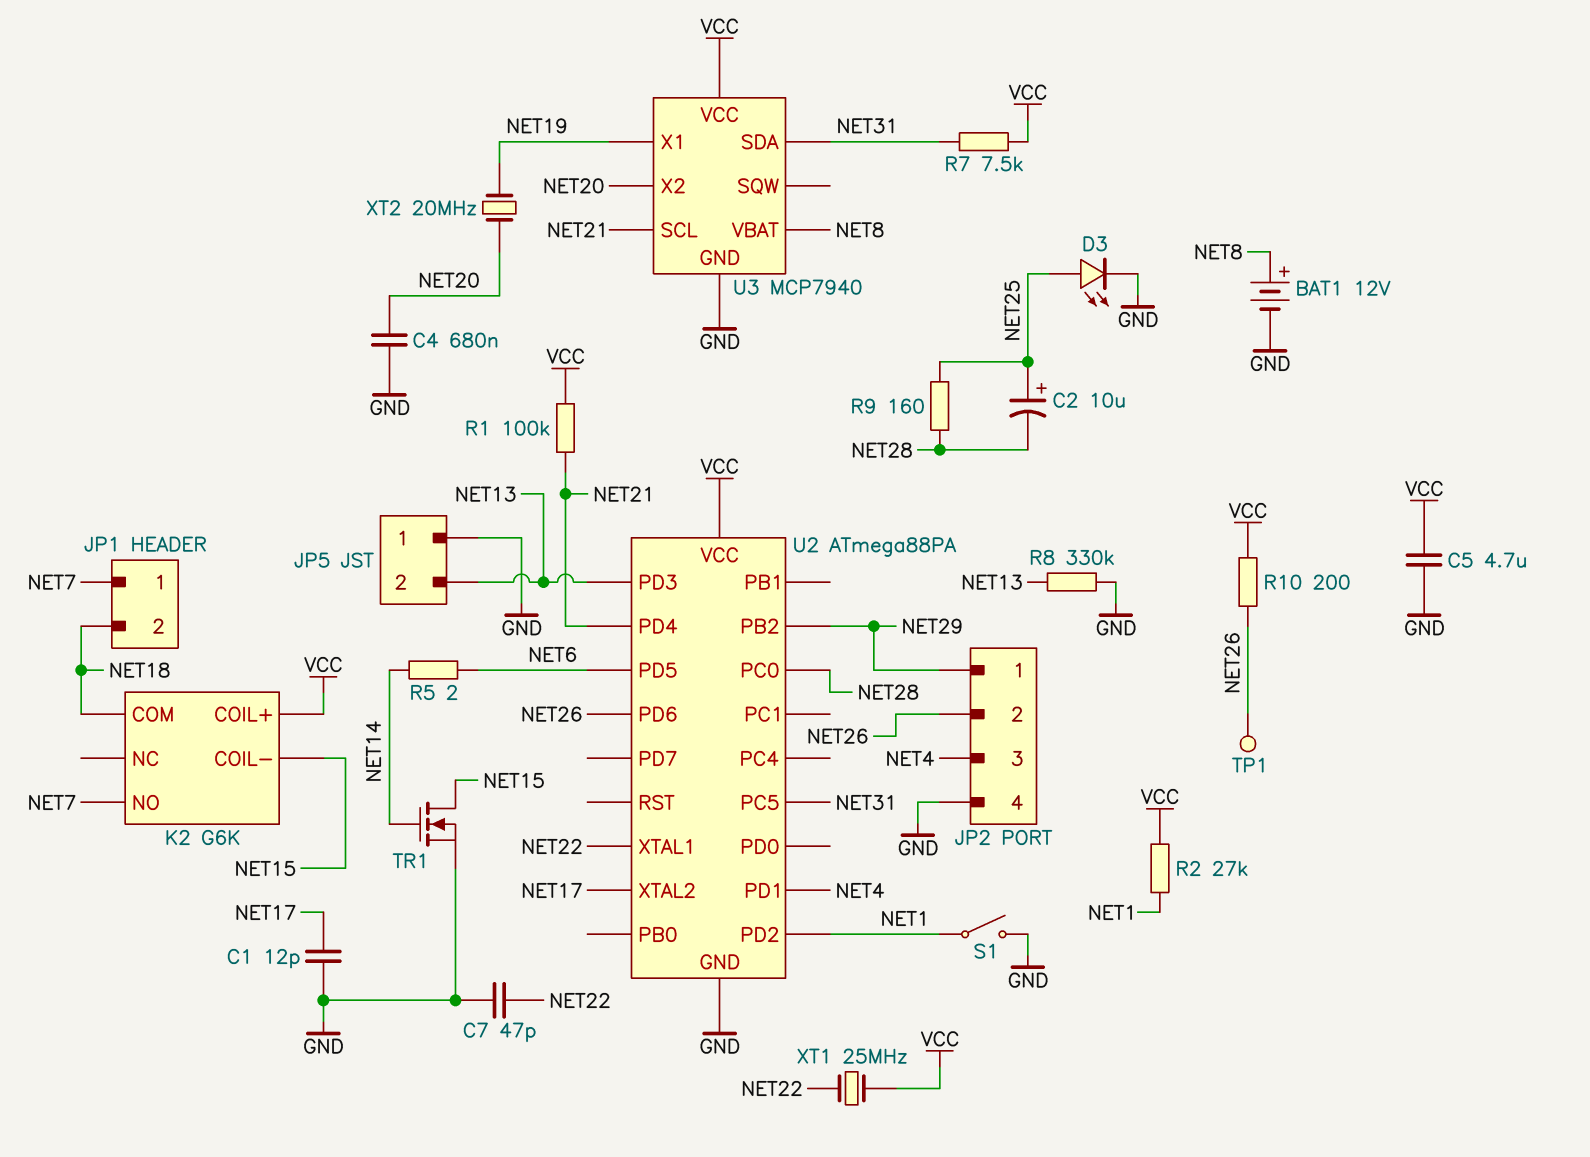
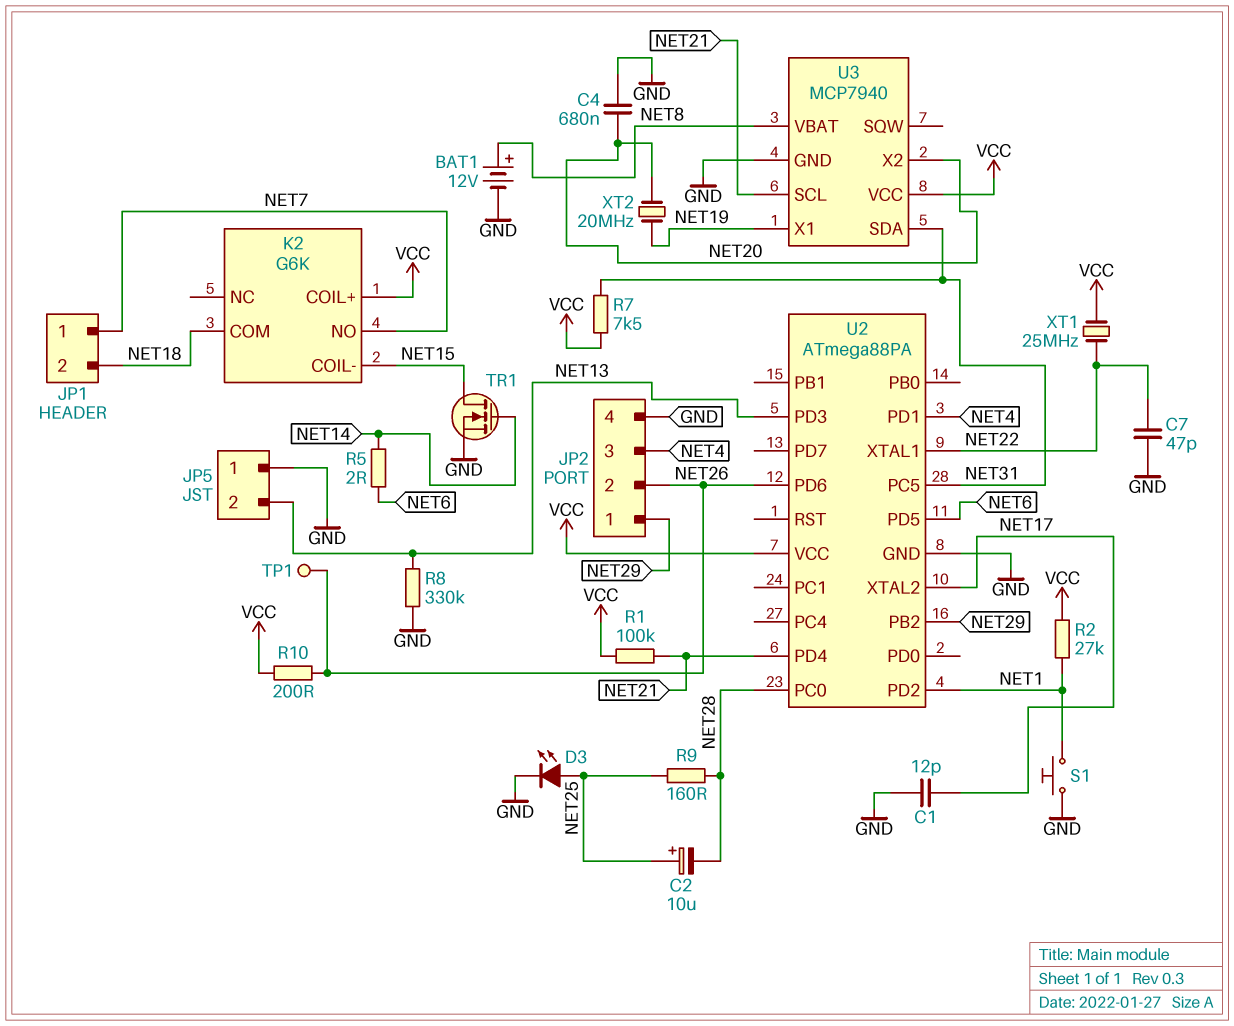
C5: 4.7uF (GND, VCC) -> none
S1: switch (GND, NET1) -> button (GND, NET1)

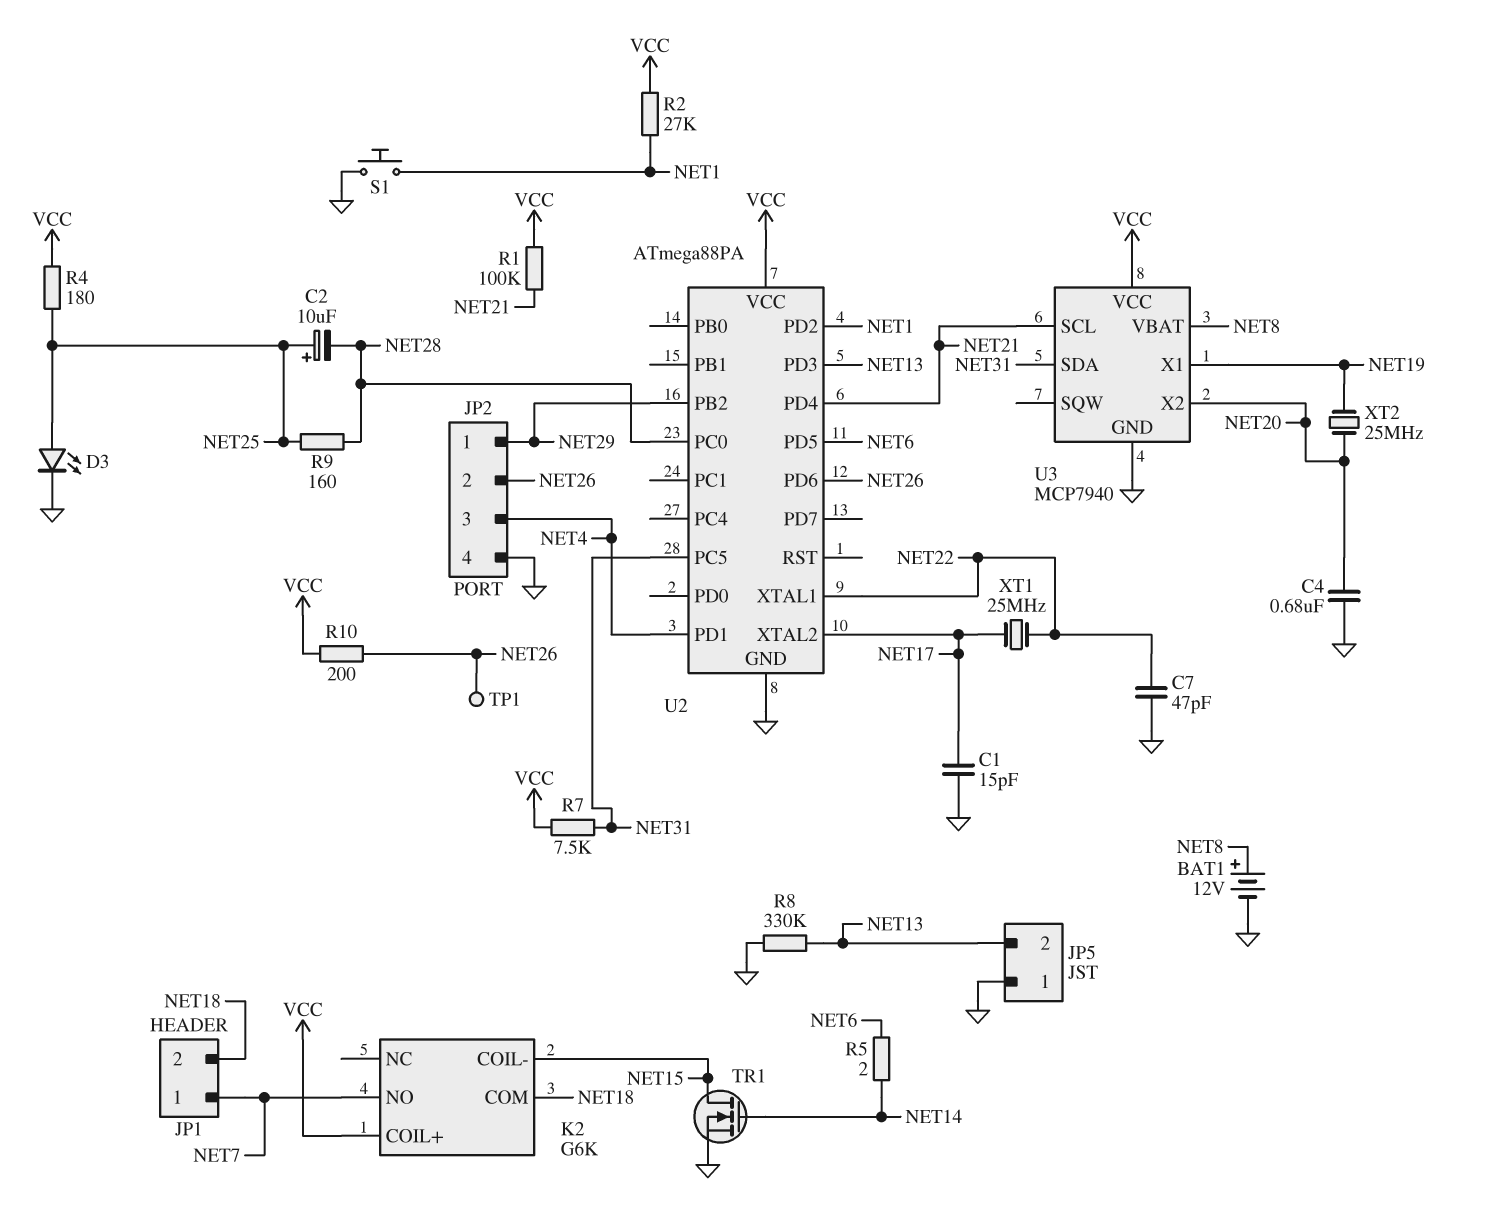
C1: 12pF (GND, NET17) -> 15pF (GND, NET17)
R4: none -> 180 (NET25, VCC)
XT1: 25MHz (NET22, VCC) -> 25MHz (NET17, NET22)
XT2: 20MHz (NET19, NET20) -> 25MHz (NET19, NET20)

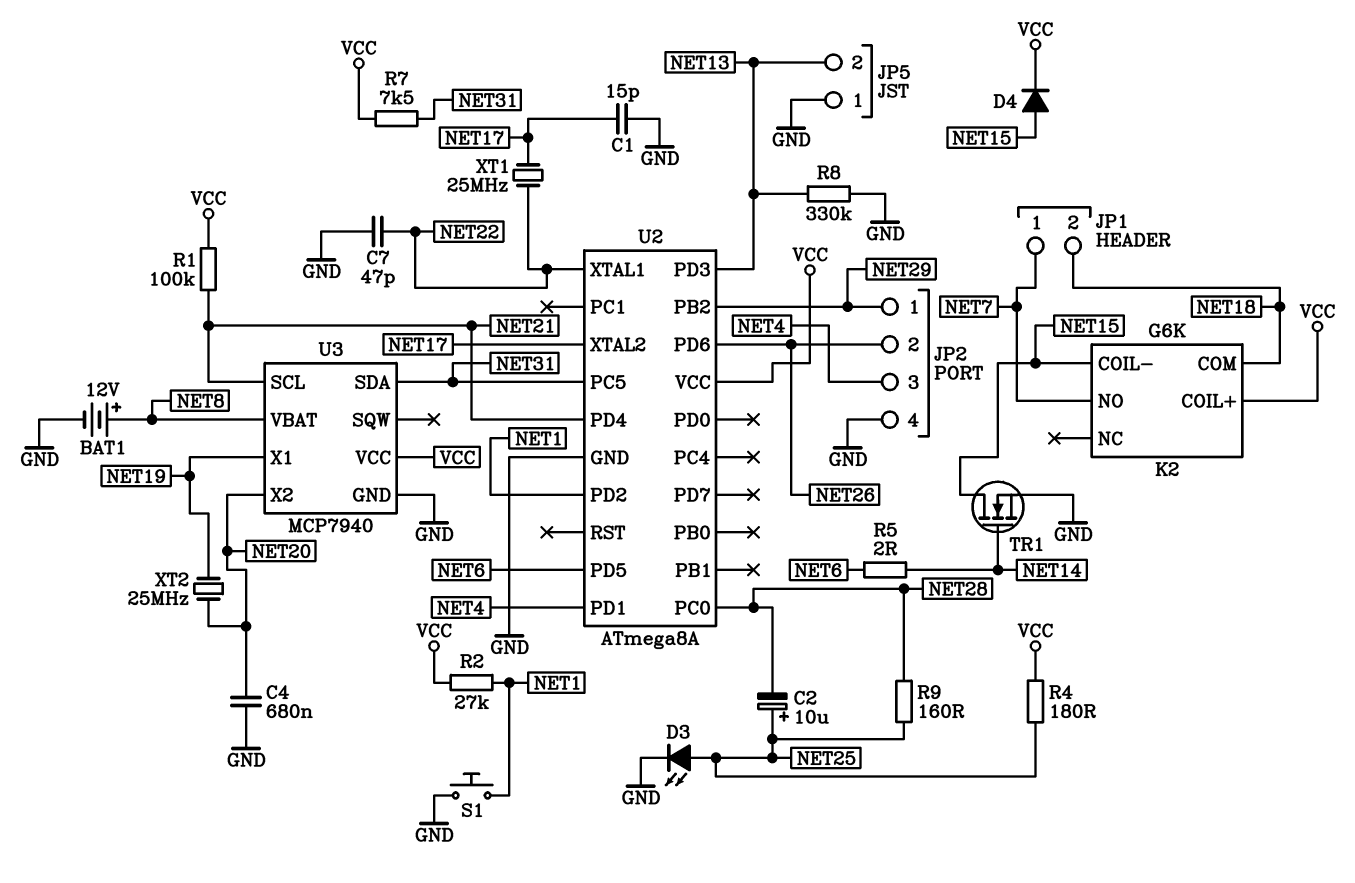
D4: none -> diode (A NET15, K VCC)
R10: 200 (NET26, VCC) -> none
TP1: test point (NET26) -> none
U2: ATmega88PA -> ATmega8A

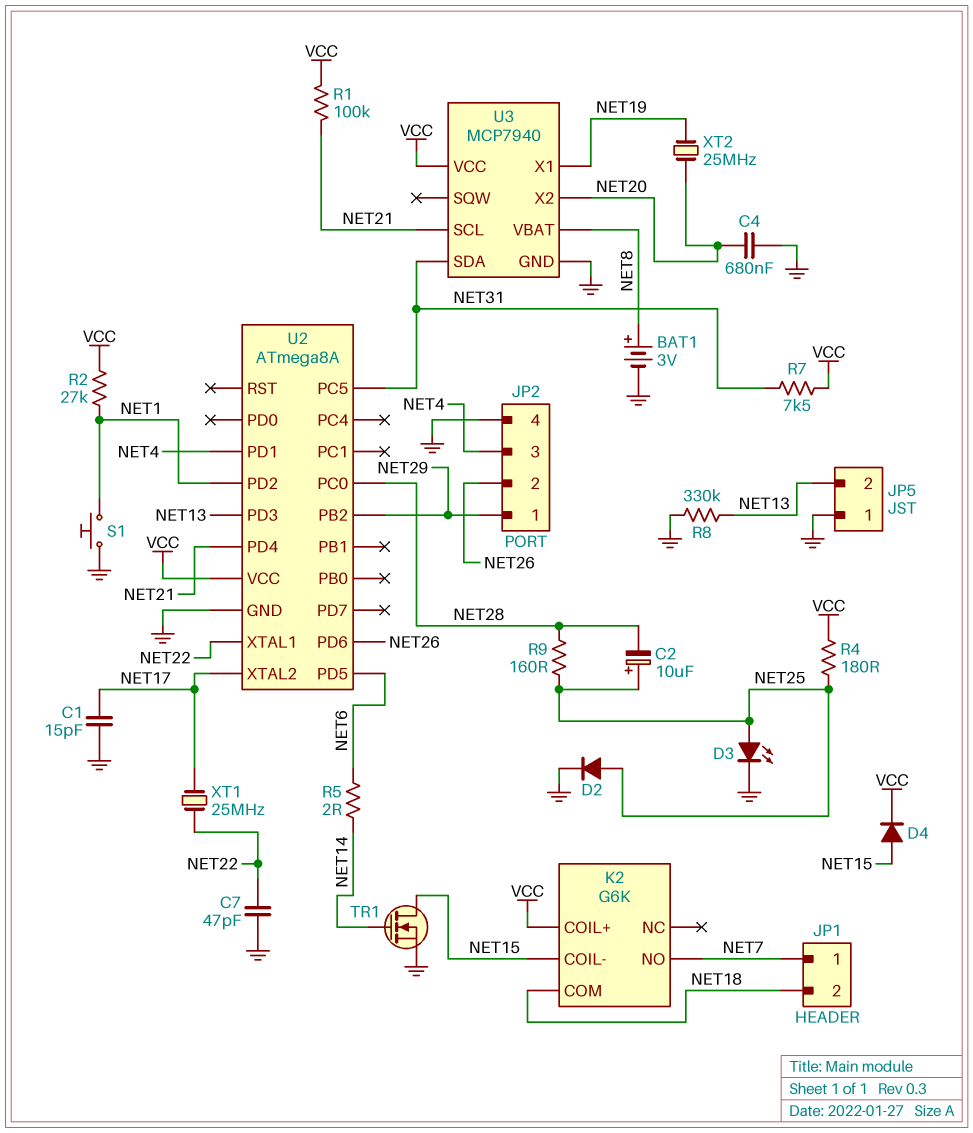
BAT1: 12V (plus NET8, minus GND) -> 3V (plus NET8, minus GND)
D2: none -> diode (A NET25, K GND)

